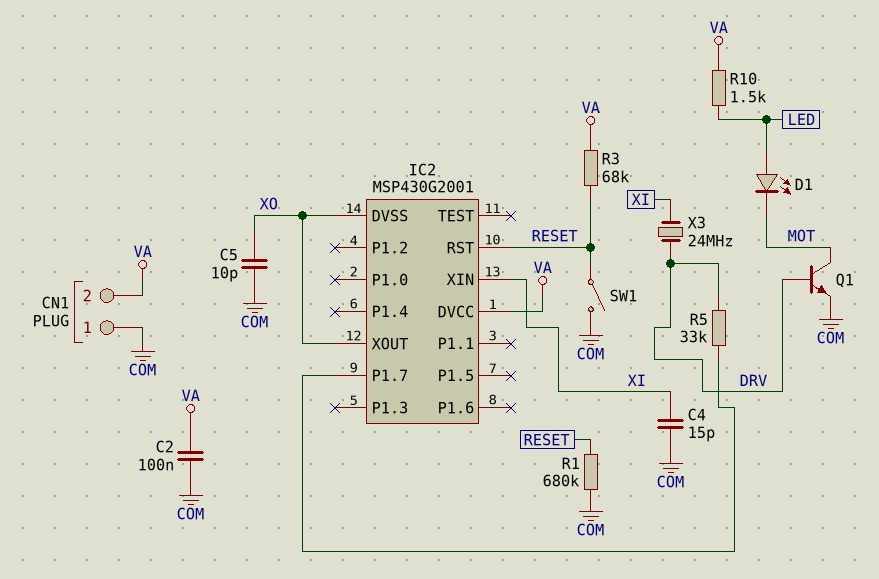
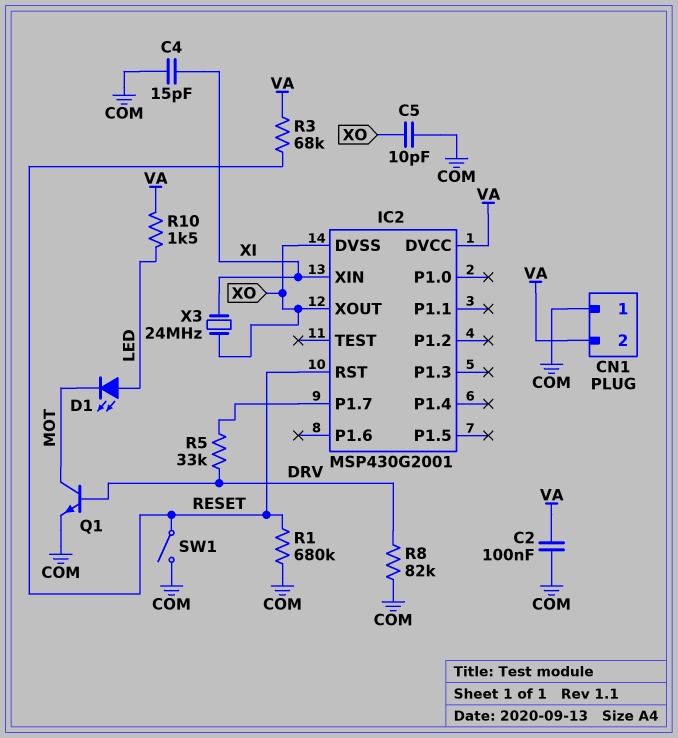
R8: none -> 82k (COM, DRV)
X3: 24MHz (DRV, XI) -> 24MHz (XI, XO)

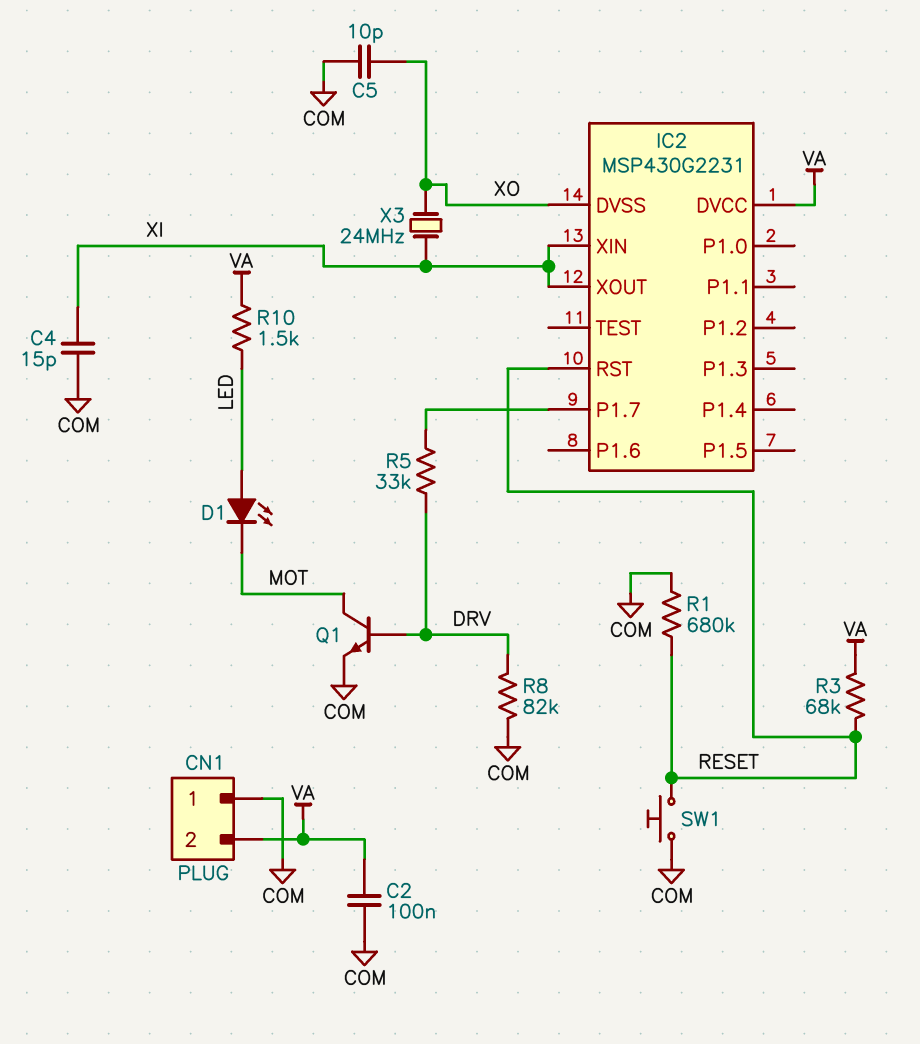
IC2: MSP430G2001 -> MSP430G2231
IC2 pin XOUT: XO -> XI
SW1: switch (COM, RESET) -> button (COM, RESET)

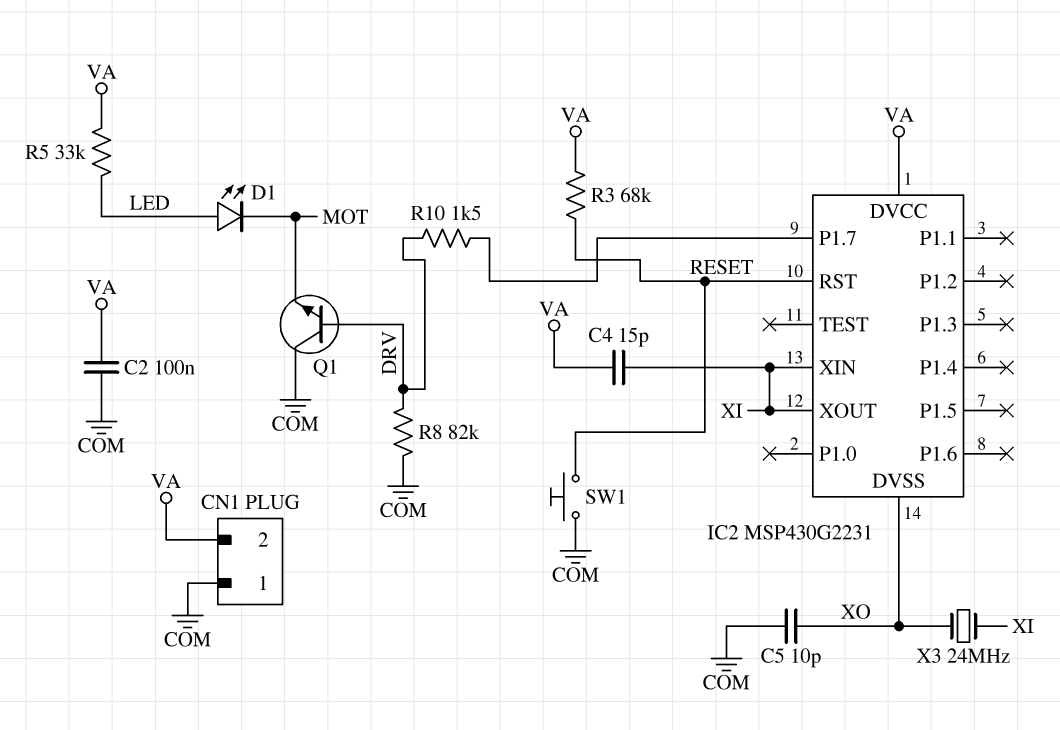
C4: 15pF (COM, XI) -> 15pF (VA, XI)
Q1: NPN (B DRV, C MOT, E COM) -> NPN (B DRV, C COM, E MOT)
R1: 680k (COM, RESET) -> none
R5: 33k (DRV, IC2/P1.7) -> 33k (LED, VA)
R10: 1.5k (LED, VA) -> 1.5k (DRV, IC2/P1.7)

